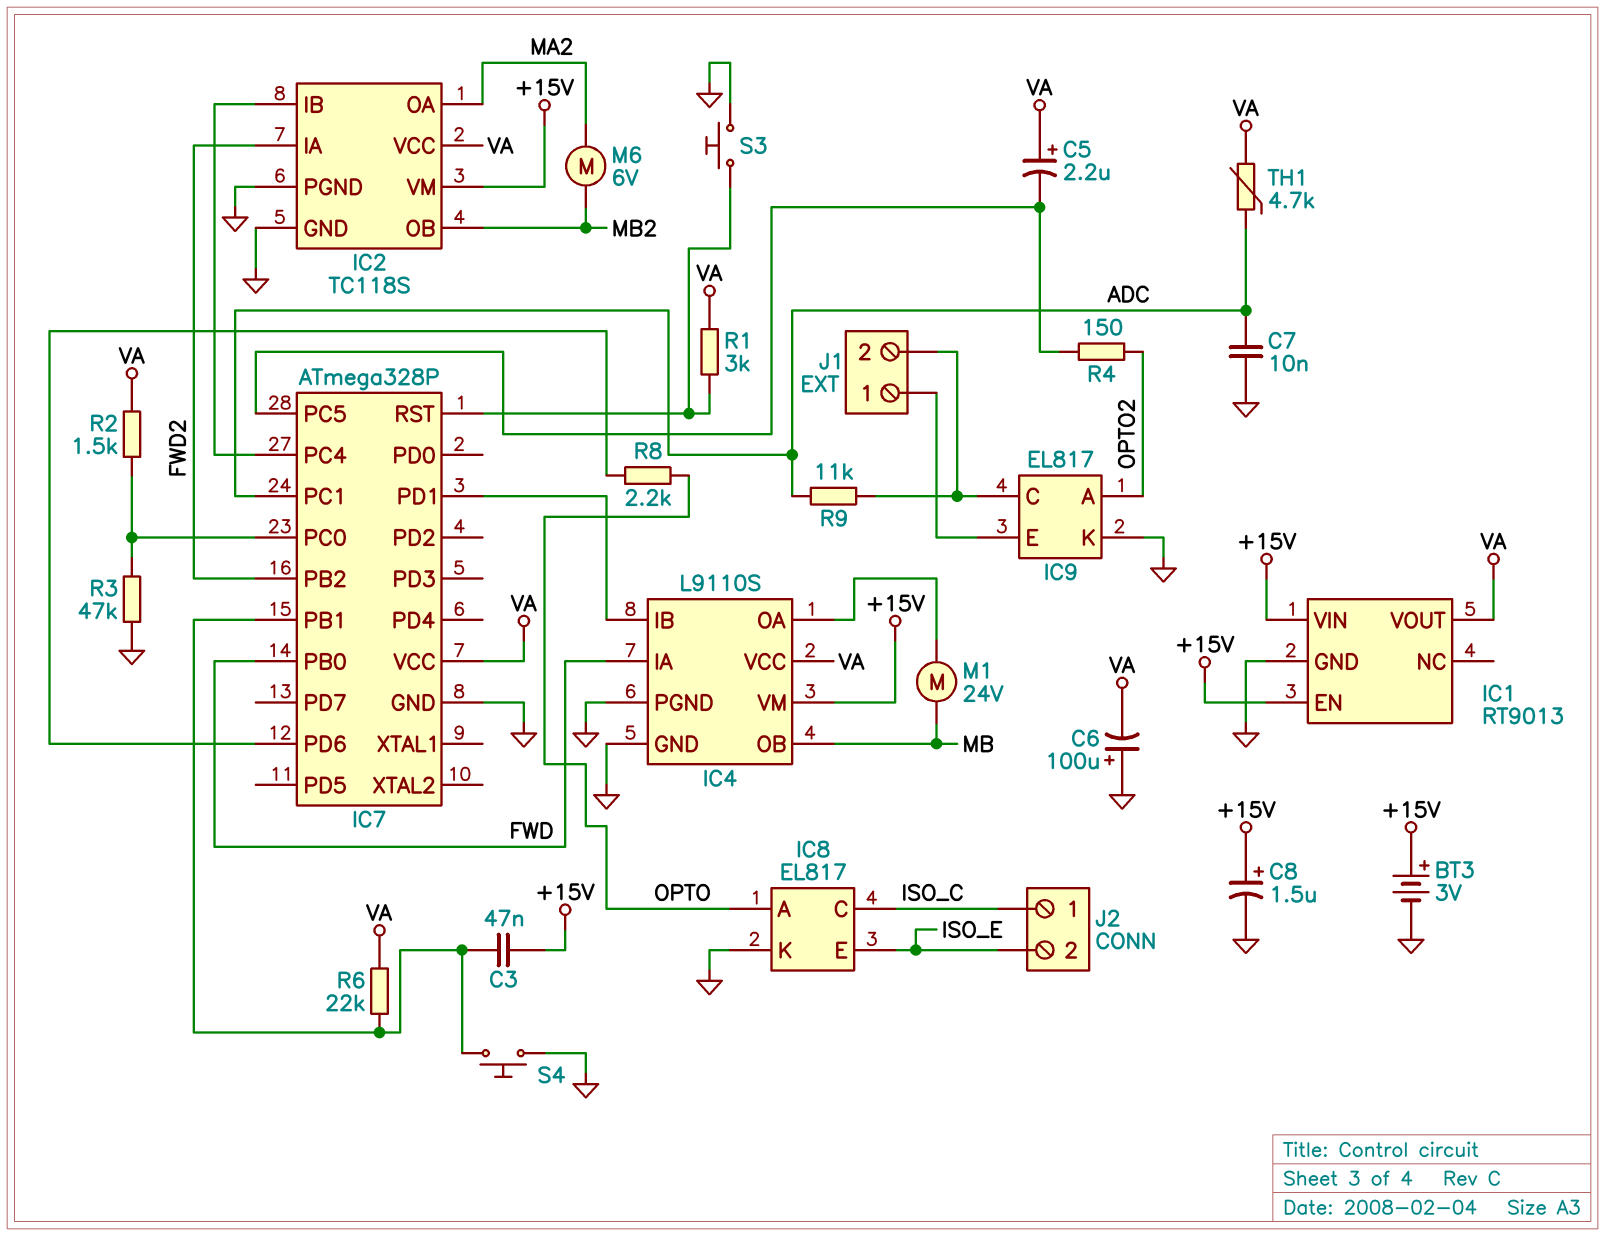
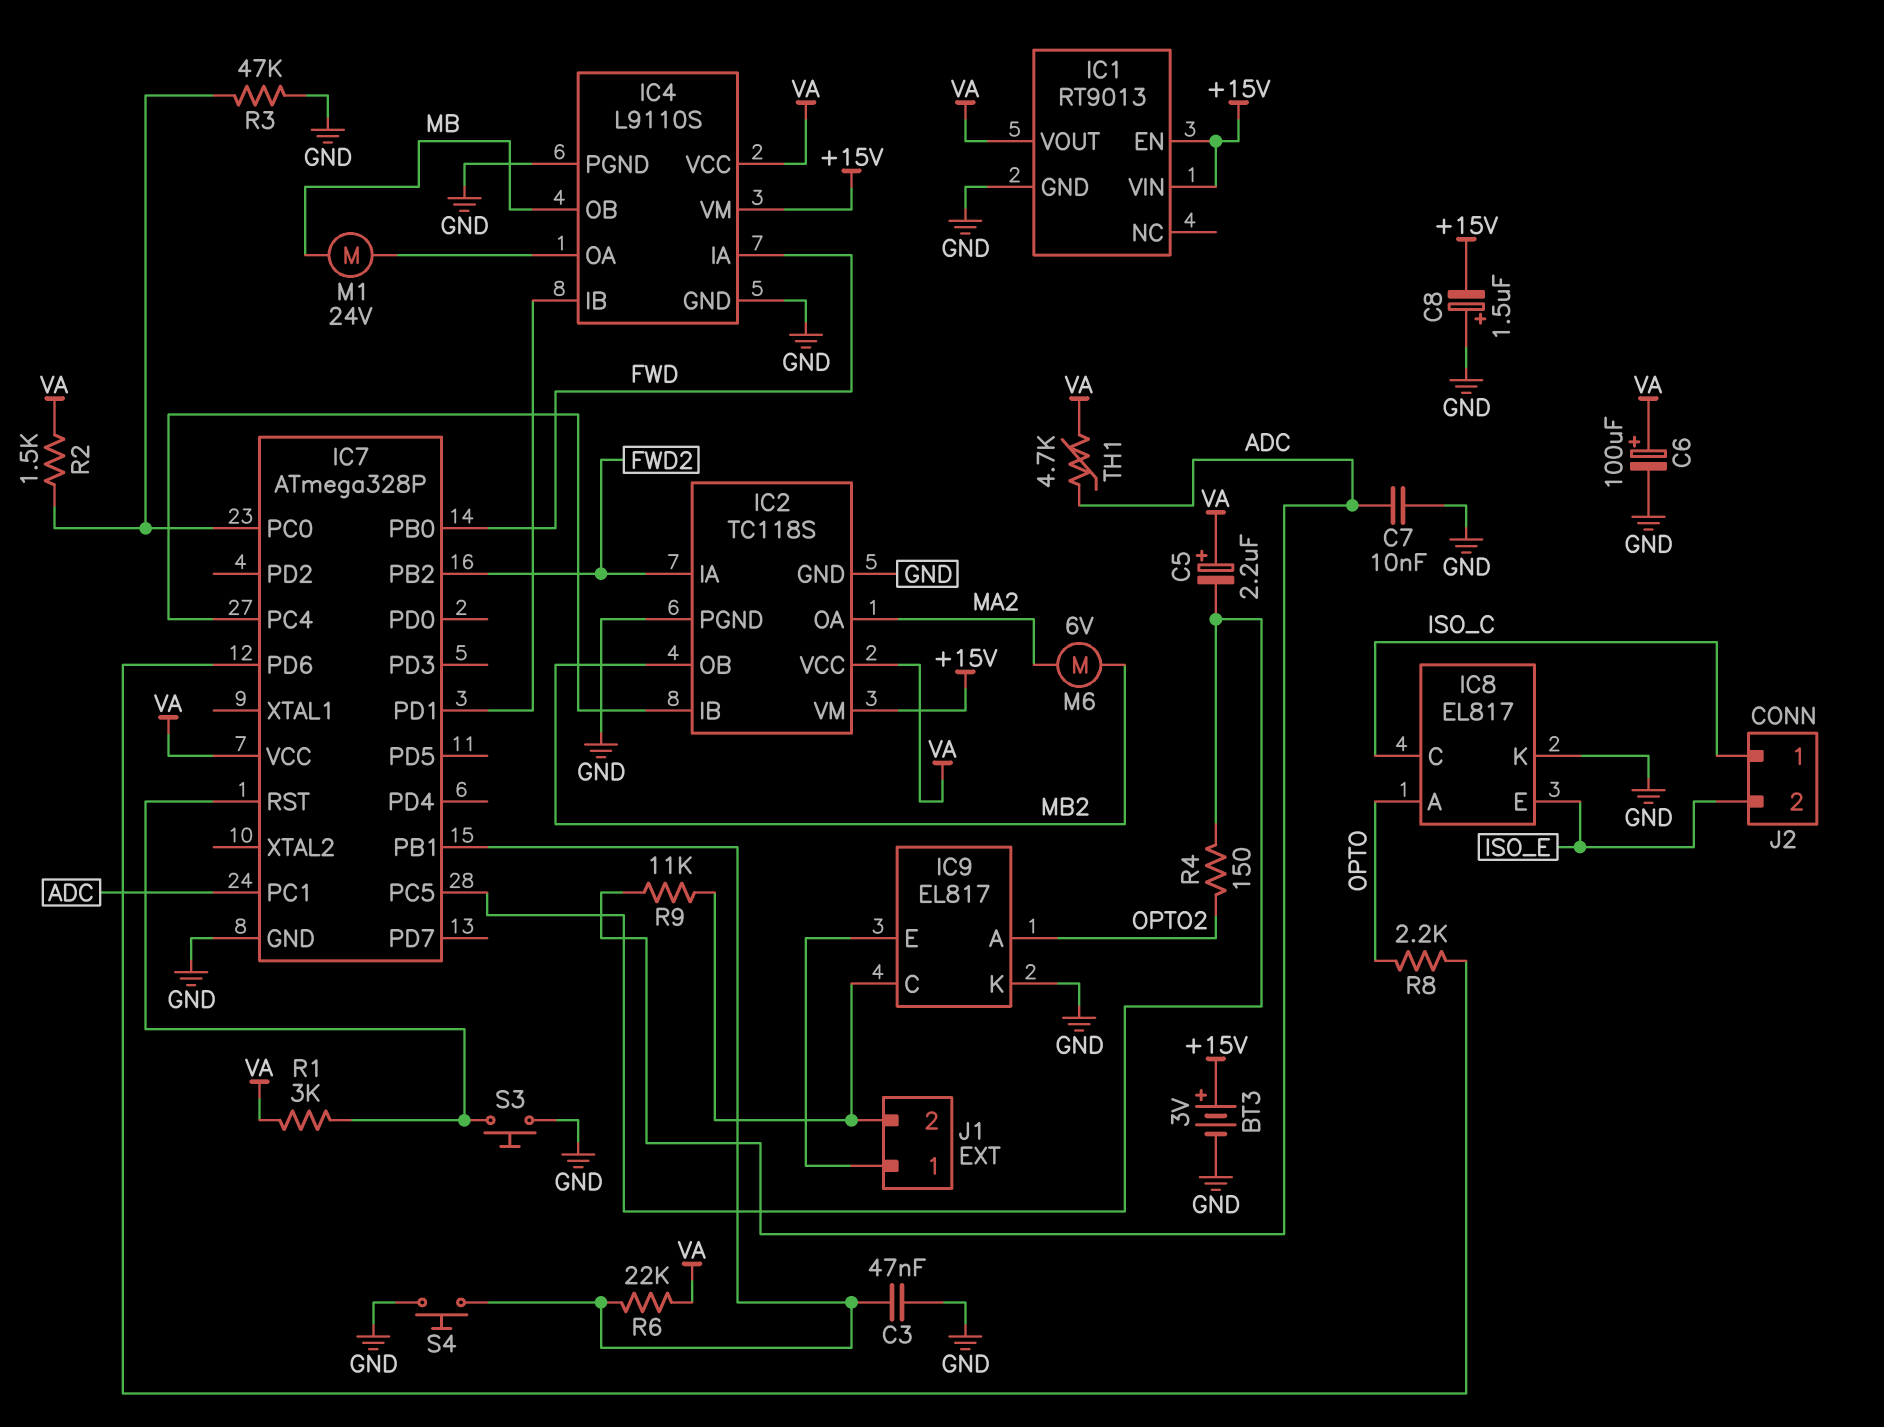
C3: 47nF (+15V, IC7/PB1) -> 47nF (GND, IC7/PB1)
C6: 100uF (plus GND, minus VA) -> 100uF (plus VA, minus GND)
C8: 1.5uF (plus +15V, minus GND) -> 1.5uF (plus GND, minus +15V)

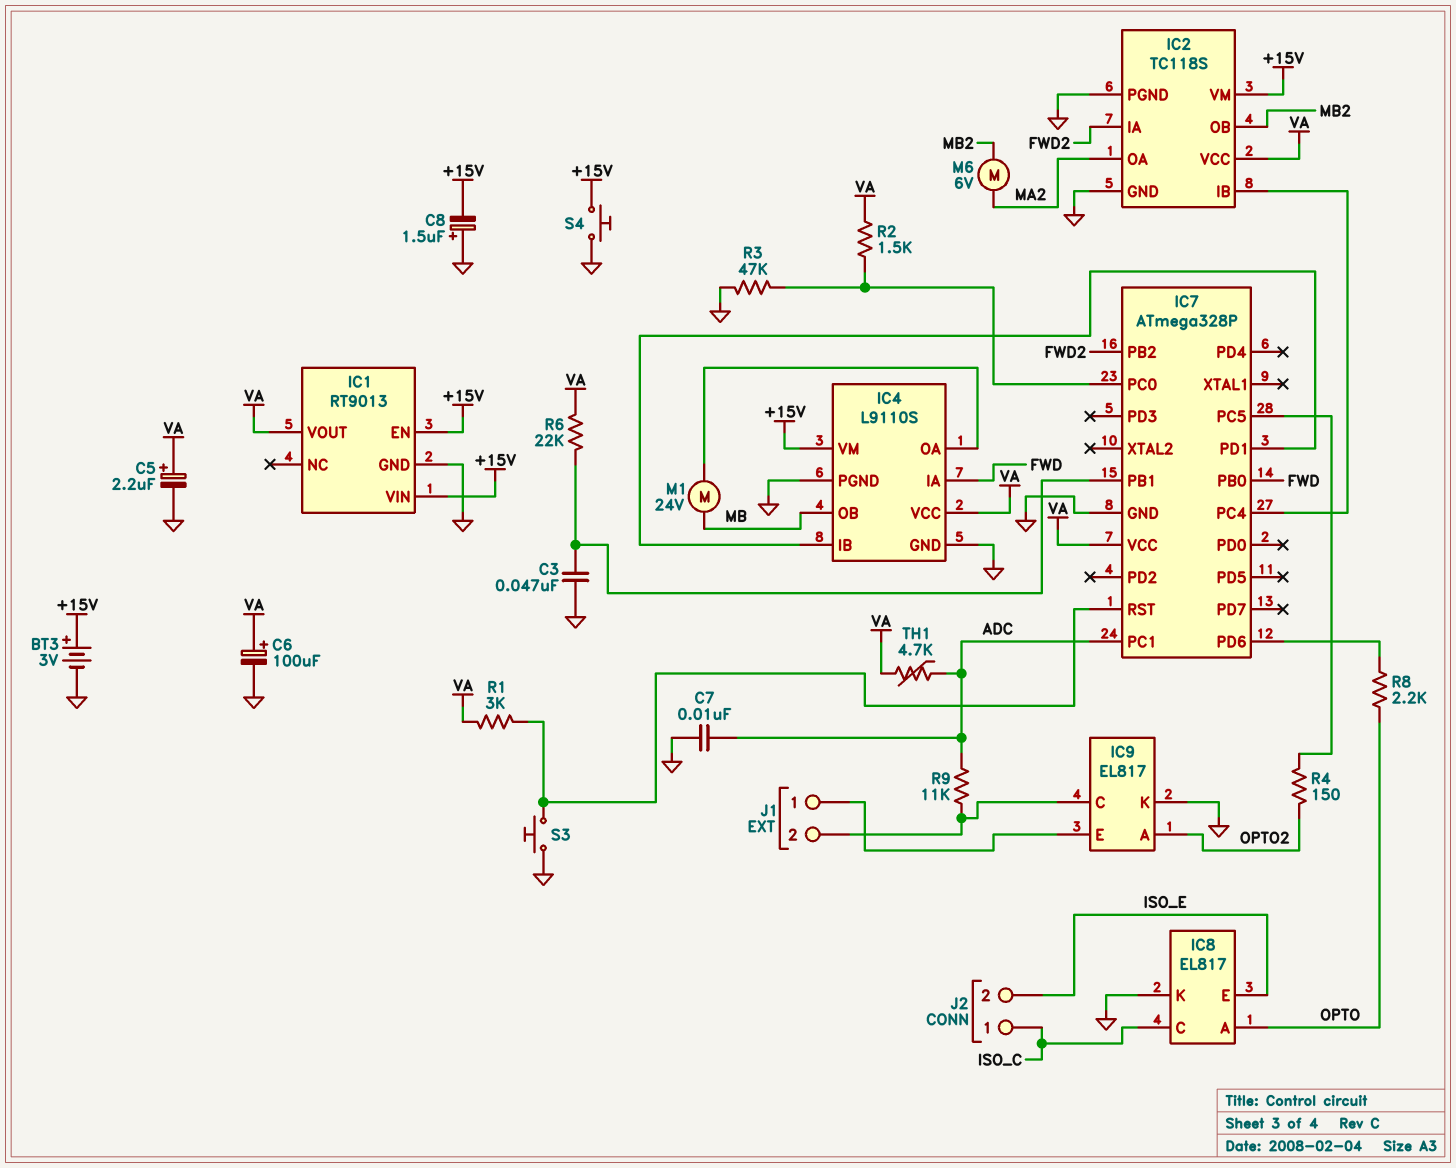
C5: 2.2uF (plus VA, minus IC7/PC5) -> 2.2uF (plus VA, minus GND)
S4: button (GND, IC7/PB1) -> button (+15V, GND)

